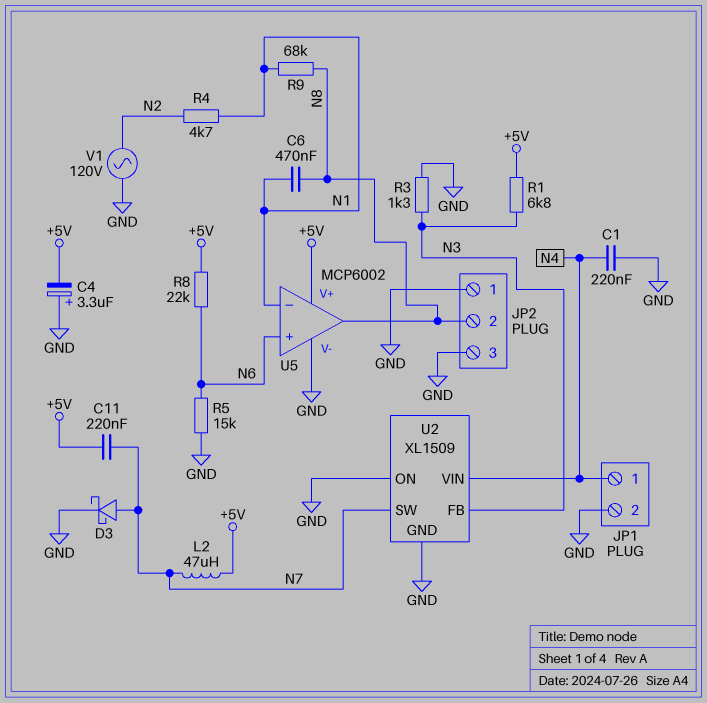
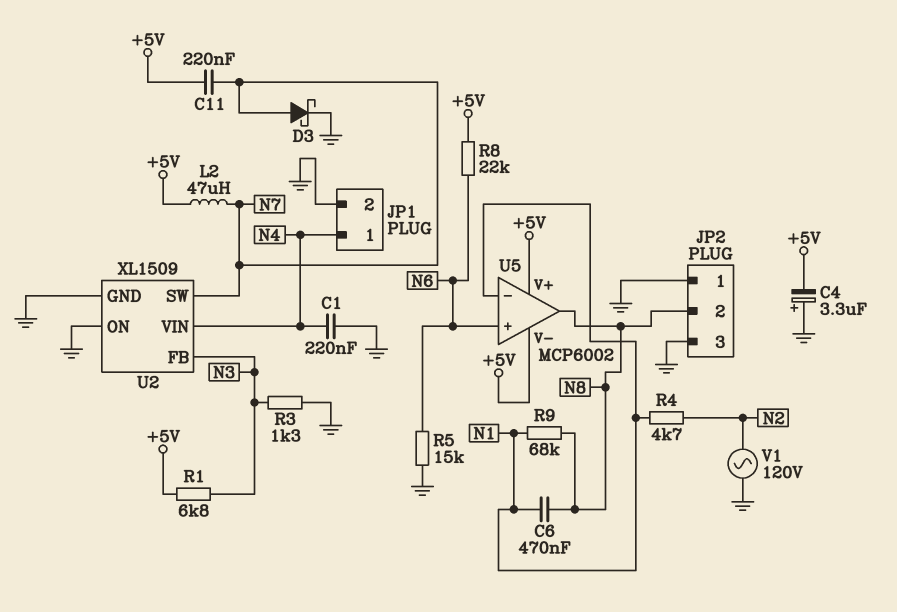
U5 pin V-: GND -> +5V

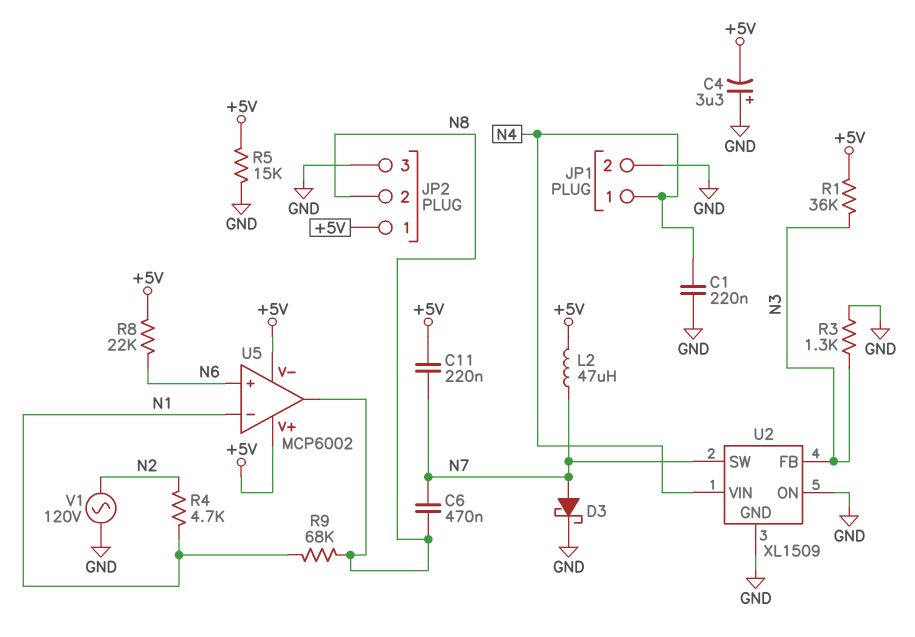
C6: 470nF (N1, N8) -> 470nF (N7, N8)
JP2 pin 1: GND -> +5V
R1: 6.8k (+5V, N3) -> 36k (+5V, N3)
R5: 15k (GND, N6) -> 15k (+5V, GND)

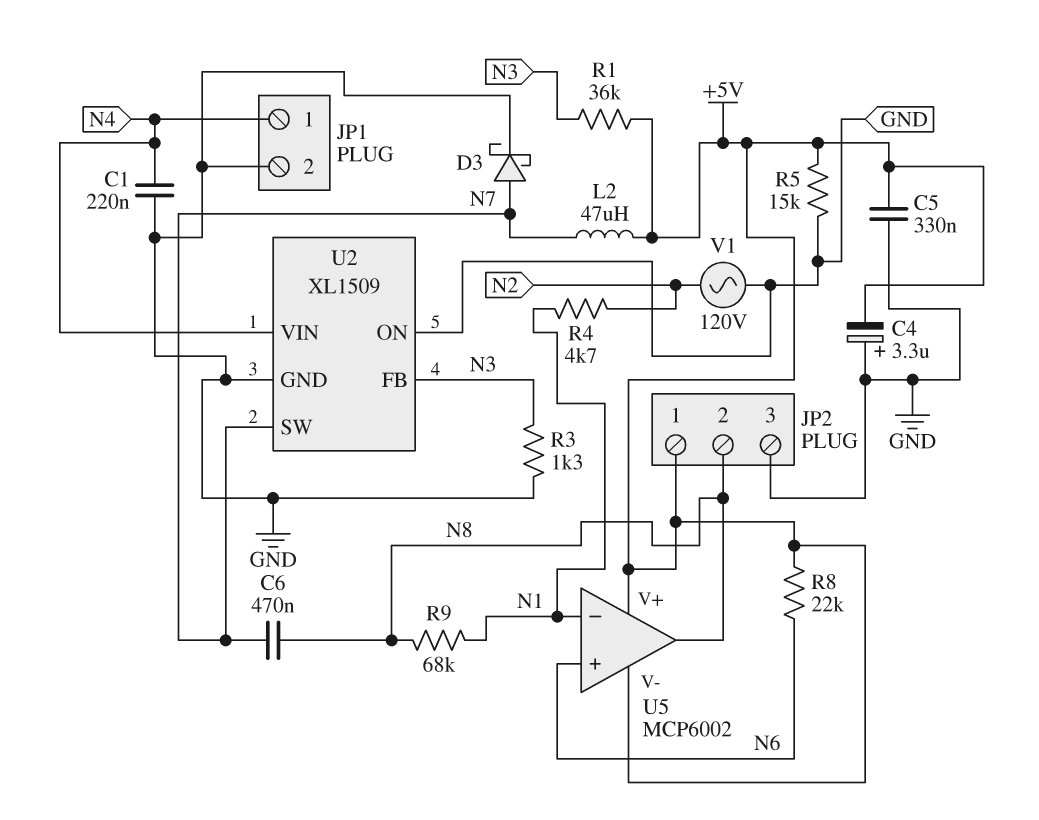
C5: none -> 330nF (+5V, GND)
C11: 220nF (+5V, N7) -> none

